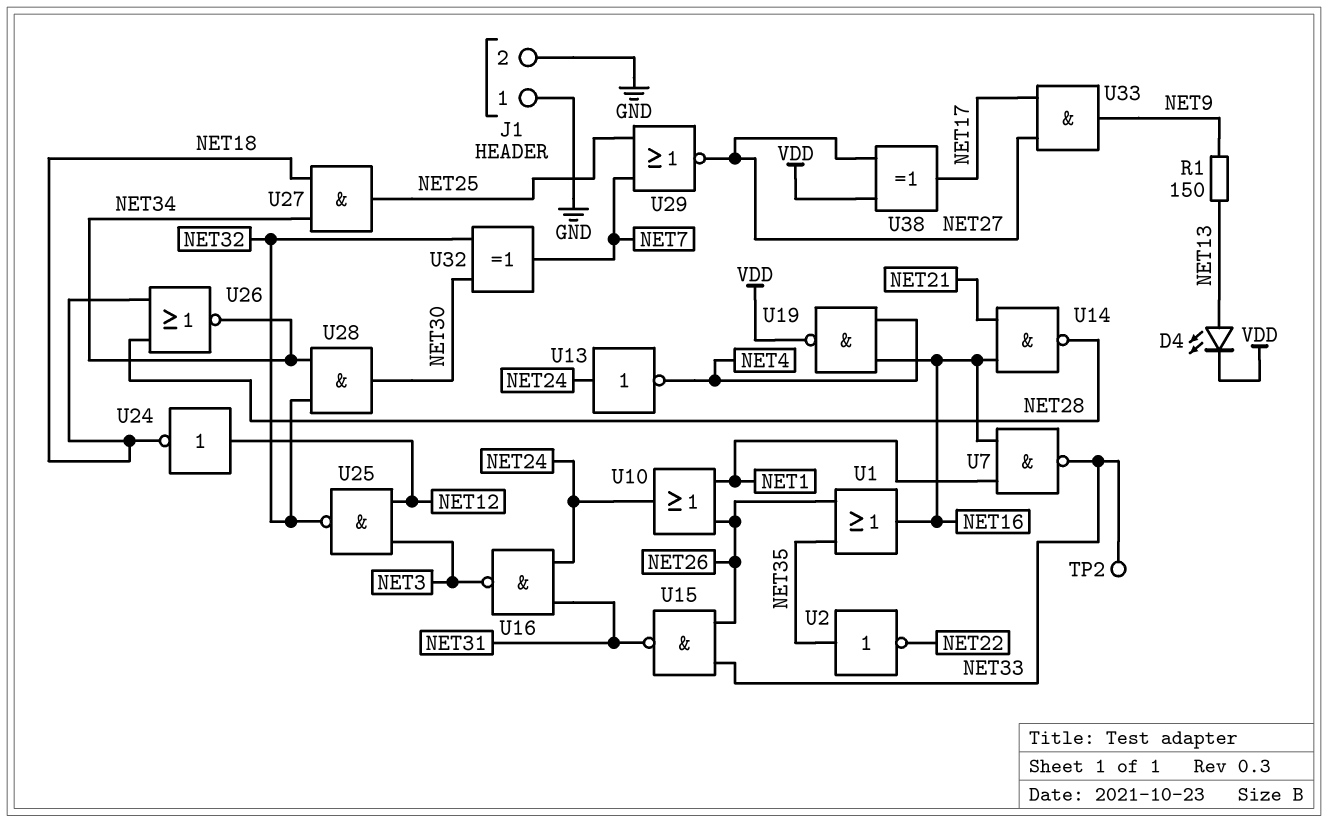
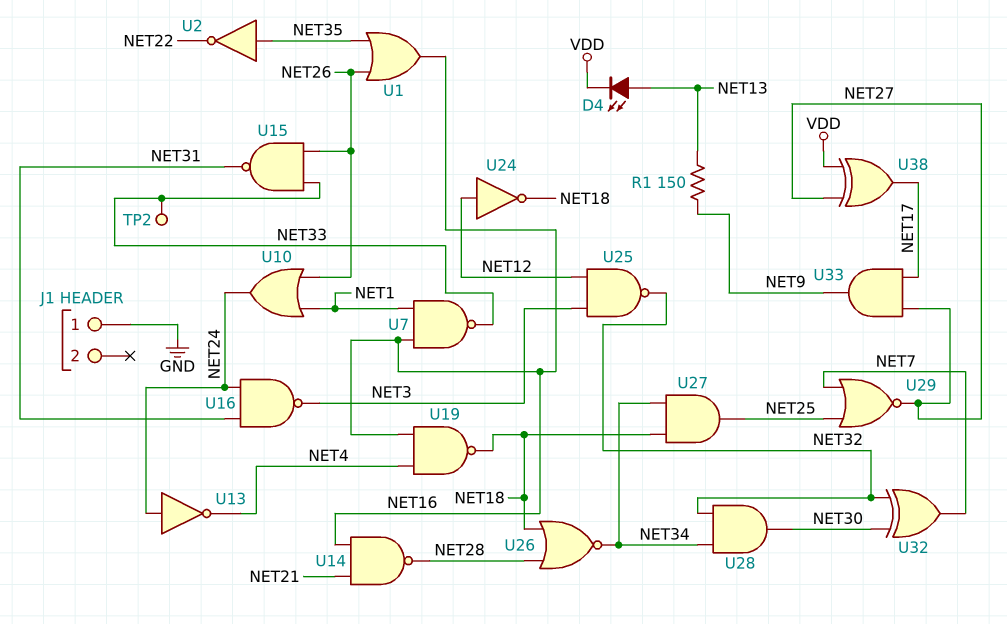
J1 pin 2: GND -> none
U19: NAND (in NET4, in NET16, out VDD) -> NAND (in NET4, in NET16, out NET18)

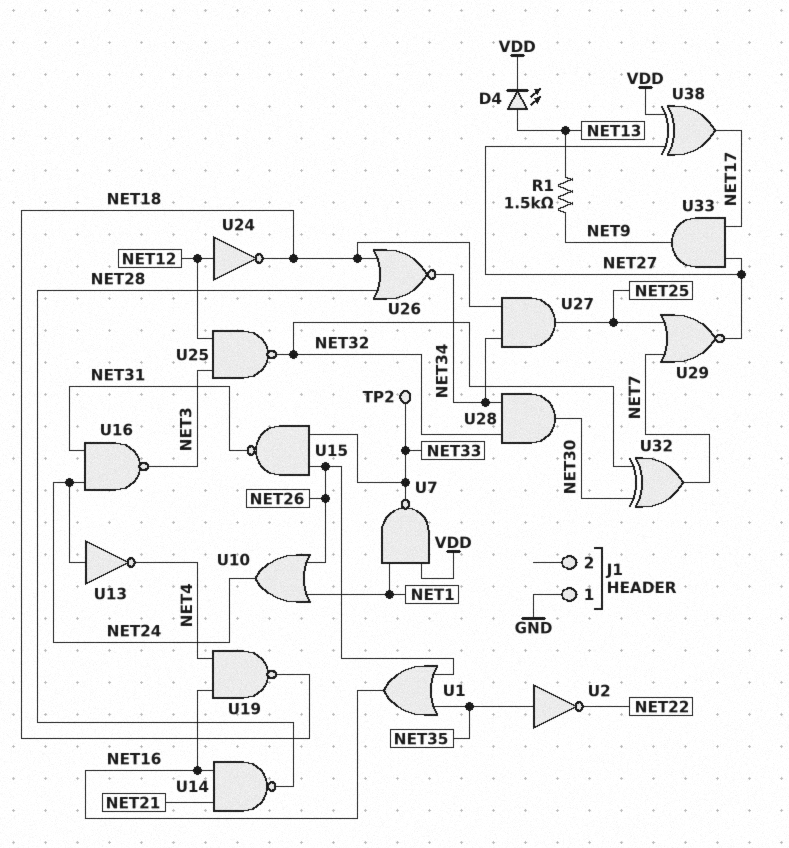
R1: 150 (NET9, NET13) -> 1.5k (NET9, NET13)
U7: NAND (in NET1, in NET16, out NET33) -> NAND (in NET1, in VDD, out NET33)

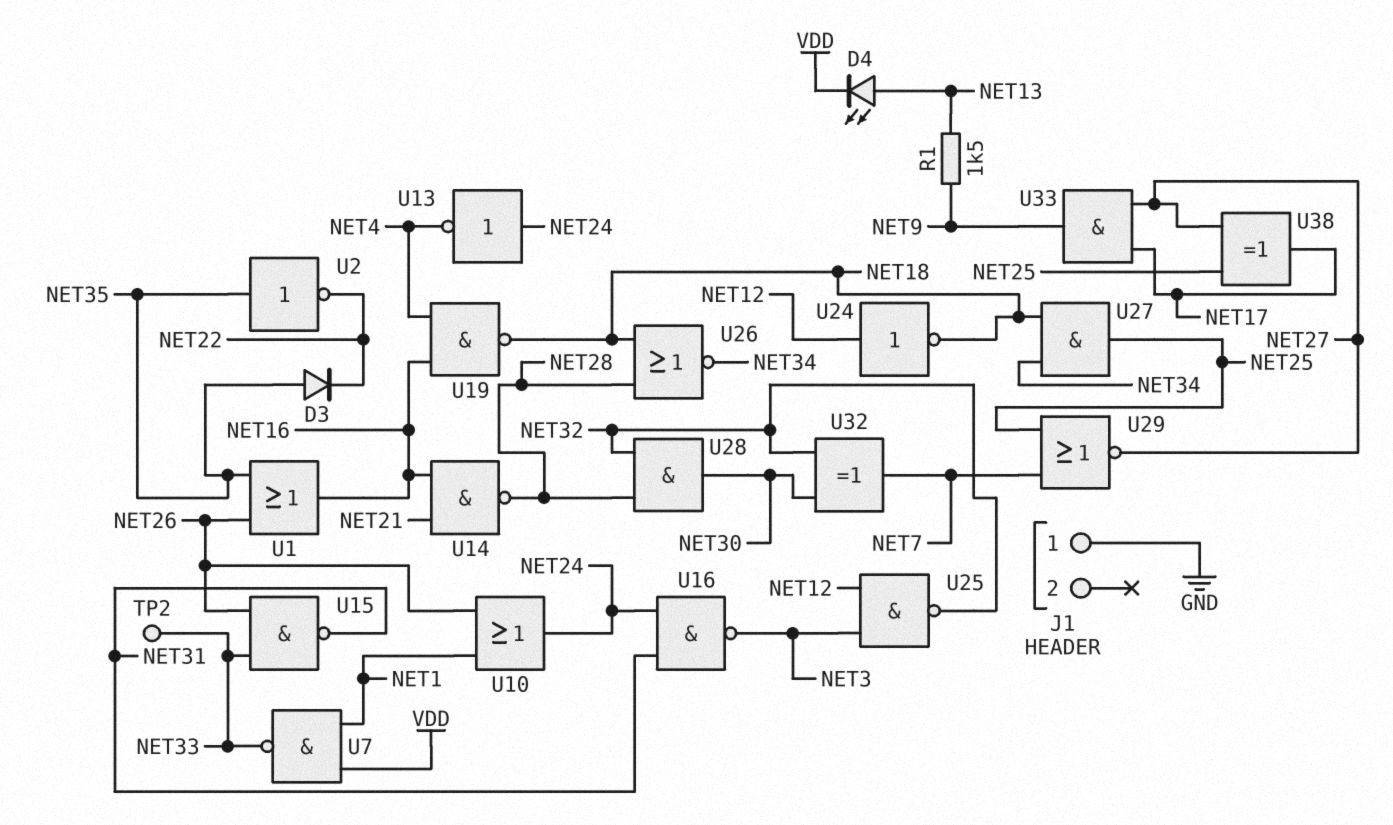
D3: none -> diode (A NET35, K NET22)
U28: AND (in NET32, in NET34, out NET30) -> AND (in NET28, in NET32, out NET30)
U38: XOR (in NET27, in VDD, out NET17) -> XOR (in NET25, in NET27, out NET17)

